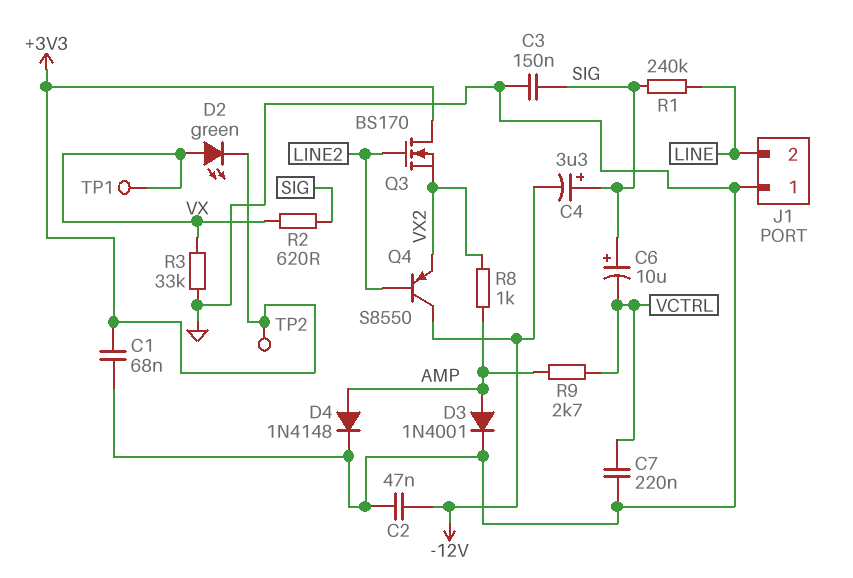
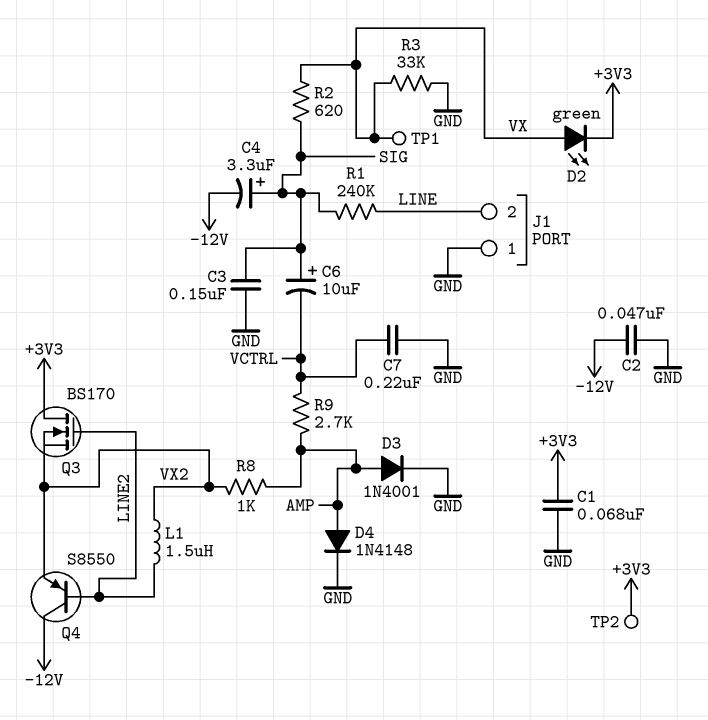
L1: none -> 1.5uH (LINE2, VX2)

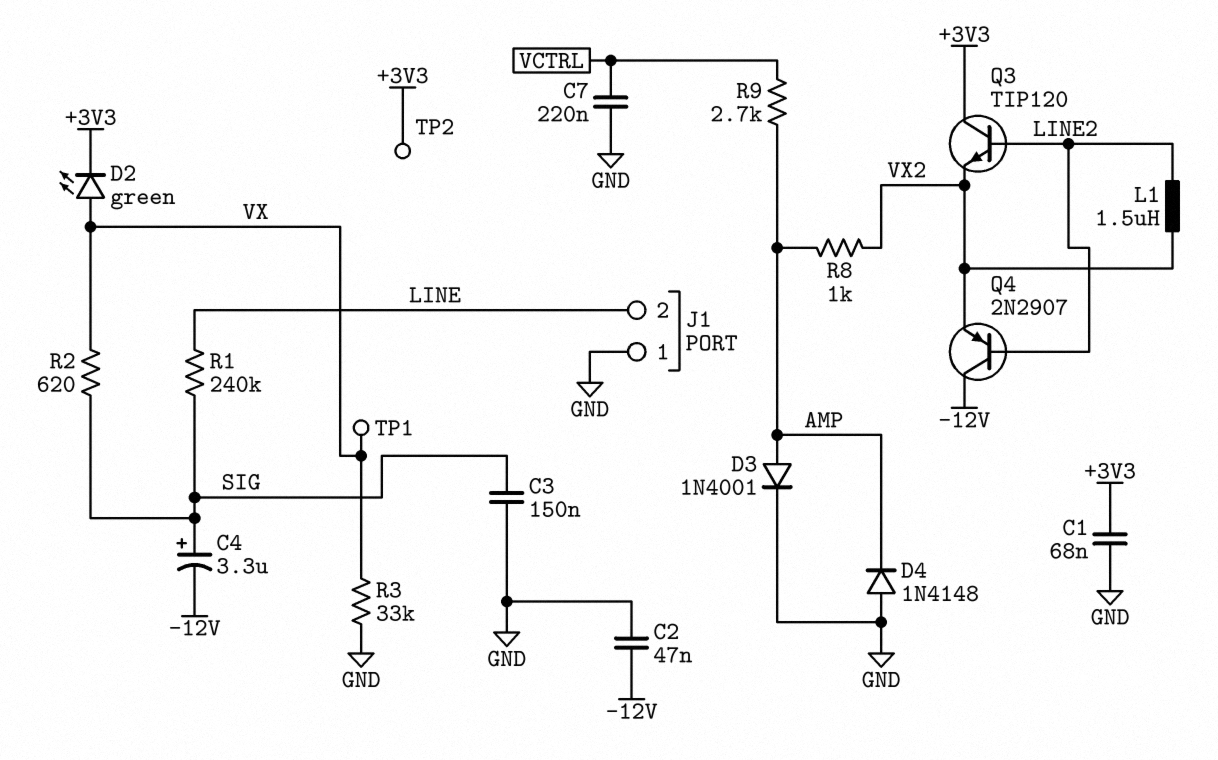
C6: 10uF (plus SIG, minus VCTRL) -> none
D4: diode 1N4148 (A AMP, K GND) -> diode 1N4148 (A GND, K AMP)
Q3: NMOS BS170 (G LINE2, D +3V3, S VX2) -> NPN TIP120 (B LINE2, C +3V3, E VX2)
Q4: PNP S8550 (B LINE2, C -12V, E VX2) -> PNP 2N2907 (B LINE2, C -12V, E VX2)

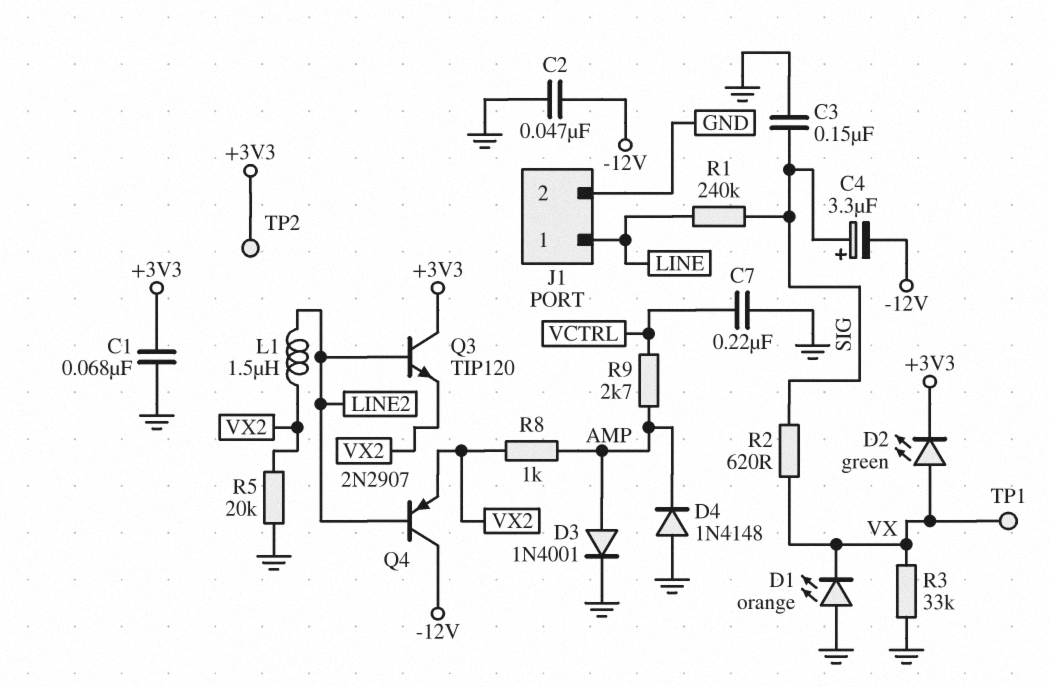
D1: none -> LED orange (A GND, K VX)
J1 pin 1: GND -> LINE
J1 pin 2: LINE -> GND
R5: none -> 20k (GND, VX2)

